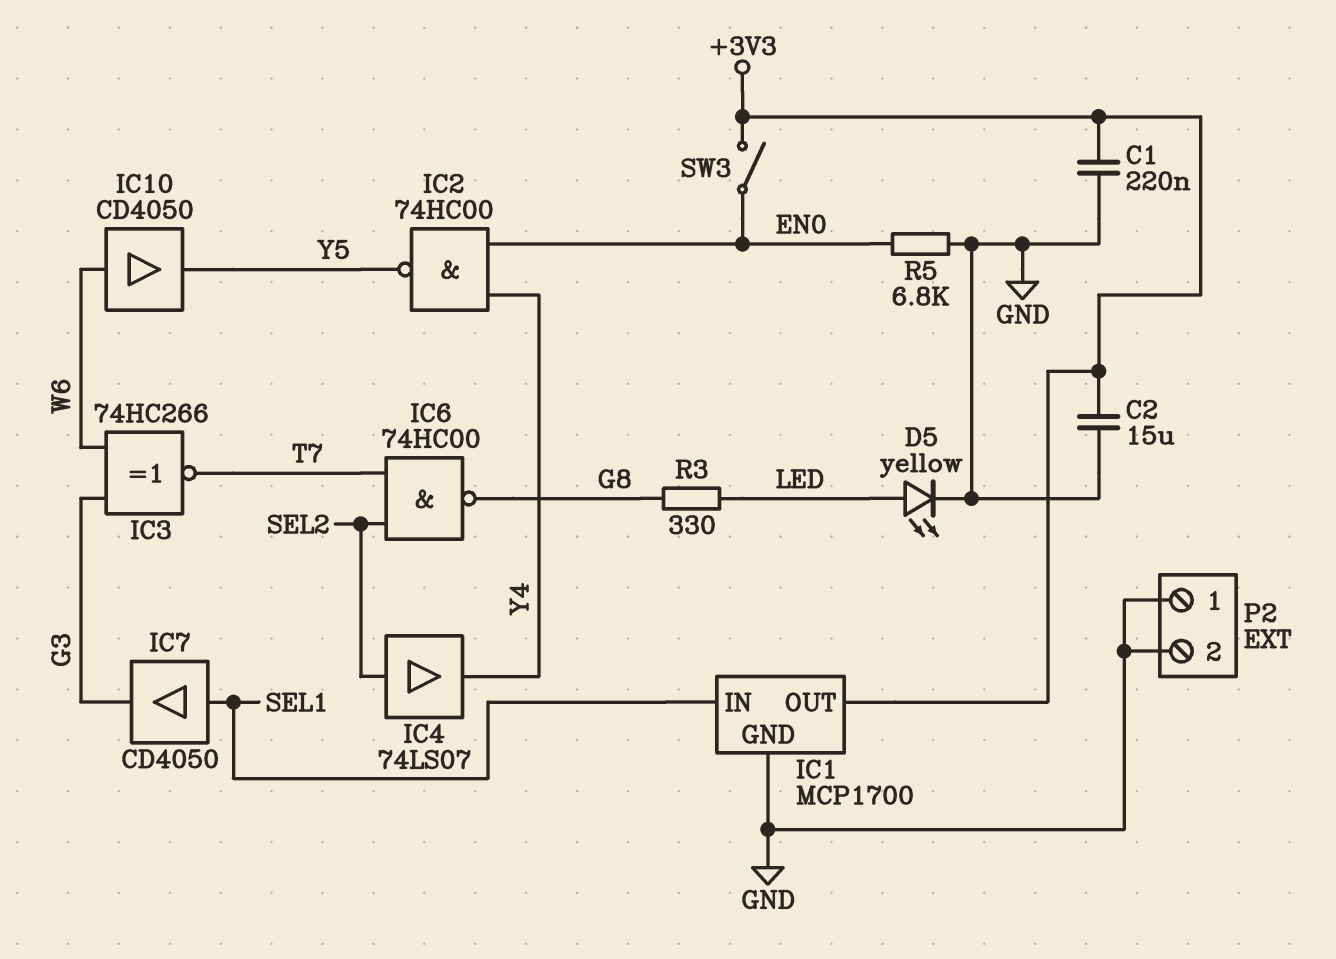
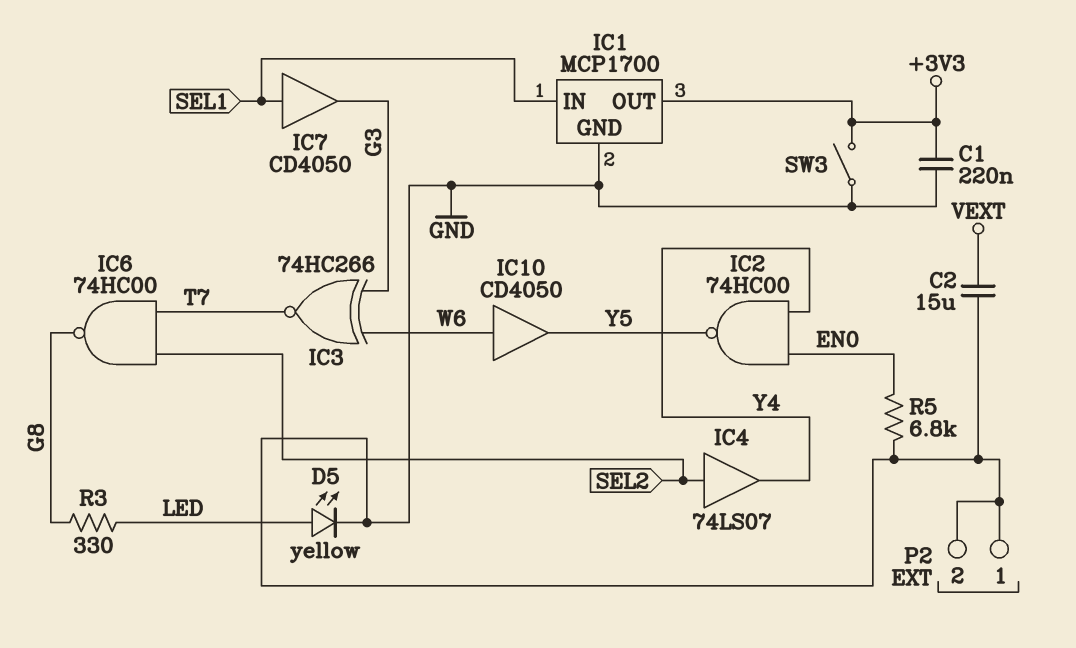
C2: 15uF (+3V3, GND) -> 15uF (GND, VEXT)
SW3: switch (+3V3, EN0) -> switch (+3V3, GND)

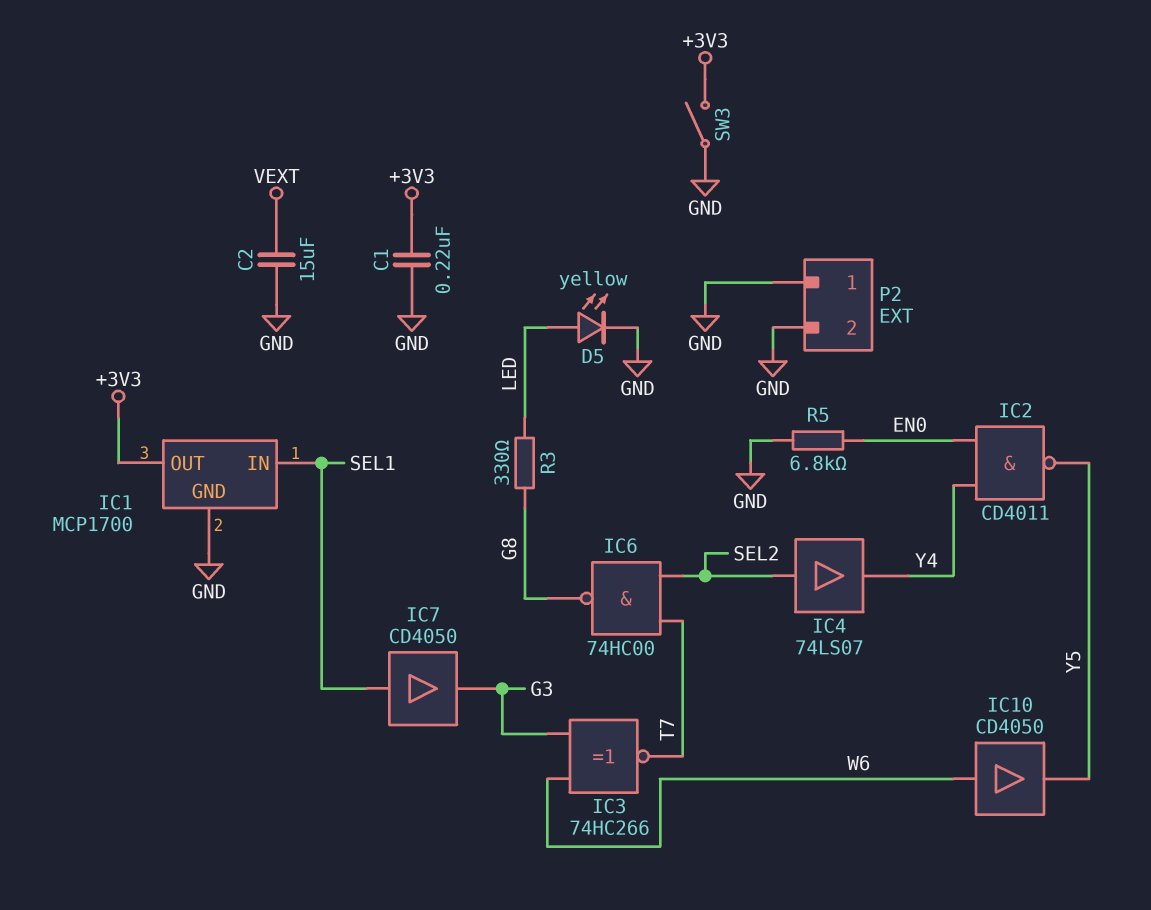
IC2: NAND 74HC00 (in EN0, in Y4, out Y5) -> NAND CD4011 (in EN0, in Y4, out Y5)

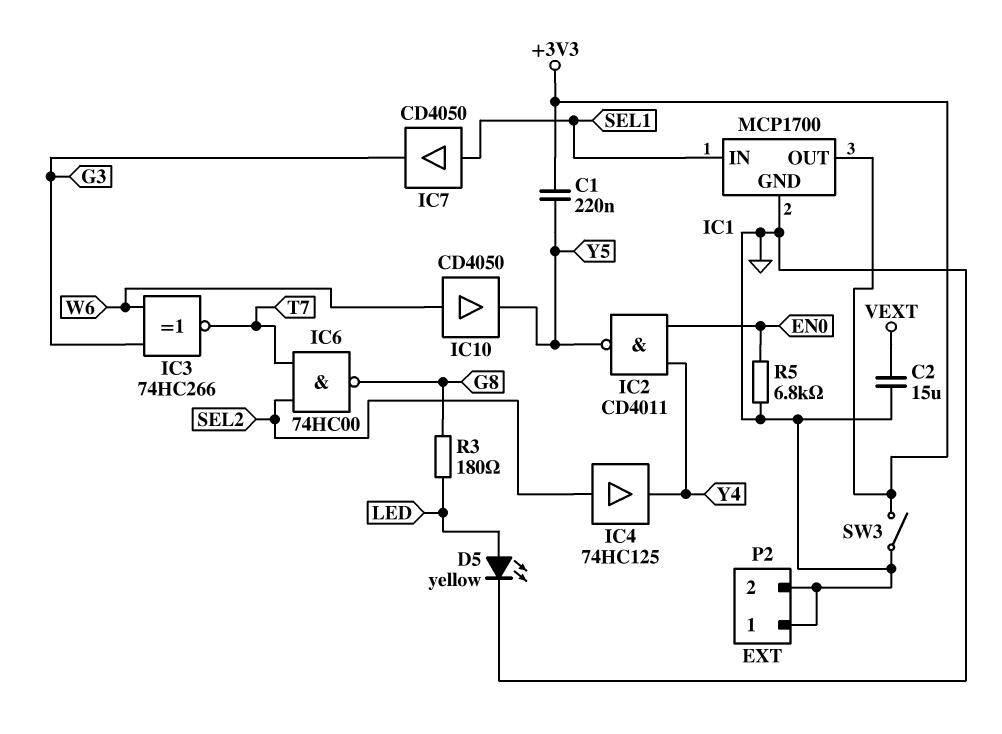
C1: 220nF (+3V3, GND) -> 220nF (+3V3, Y5)
IC4: buffer 74LS07 (in SEL2, out Y4) -> buffer 74HC125 (in SEL2, out Y4)
R3: 330 (G8, LED) -> 180 (G8, LED)

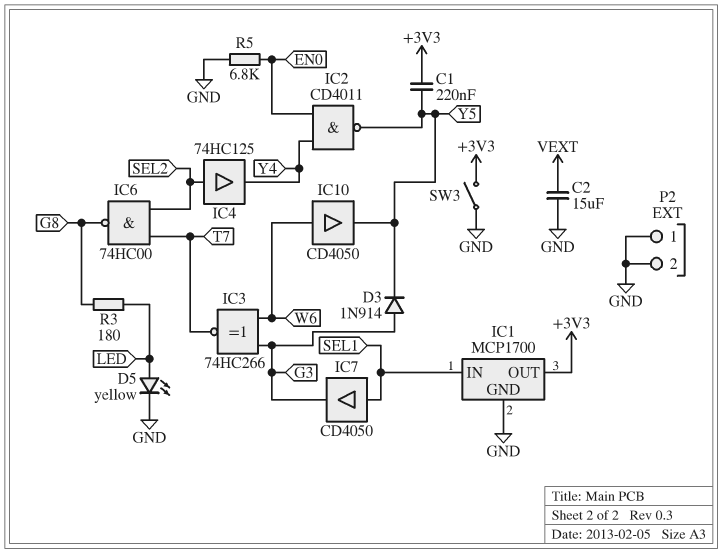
D3: none -> diode 1N914 (A G3, K Y5)

